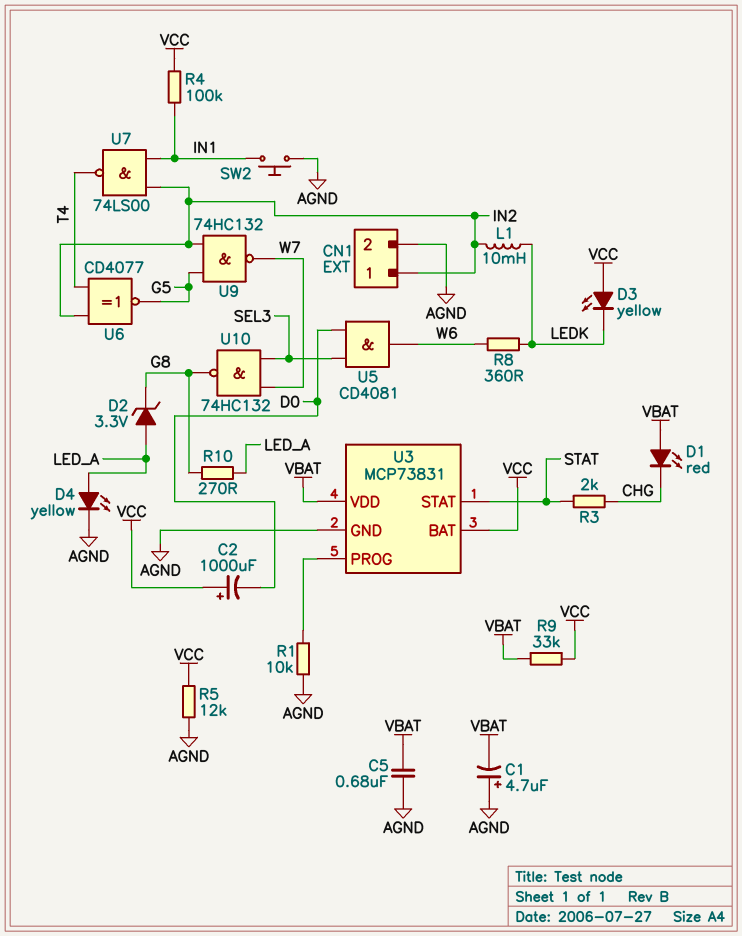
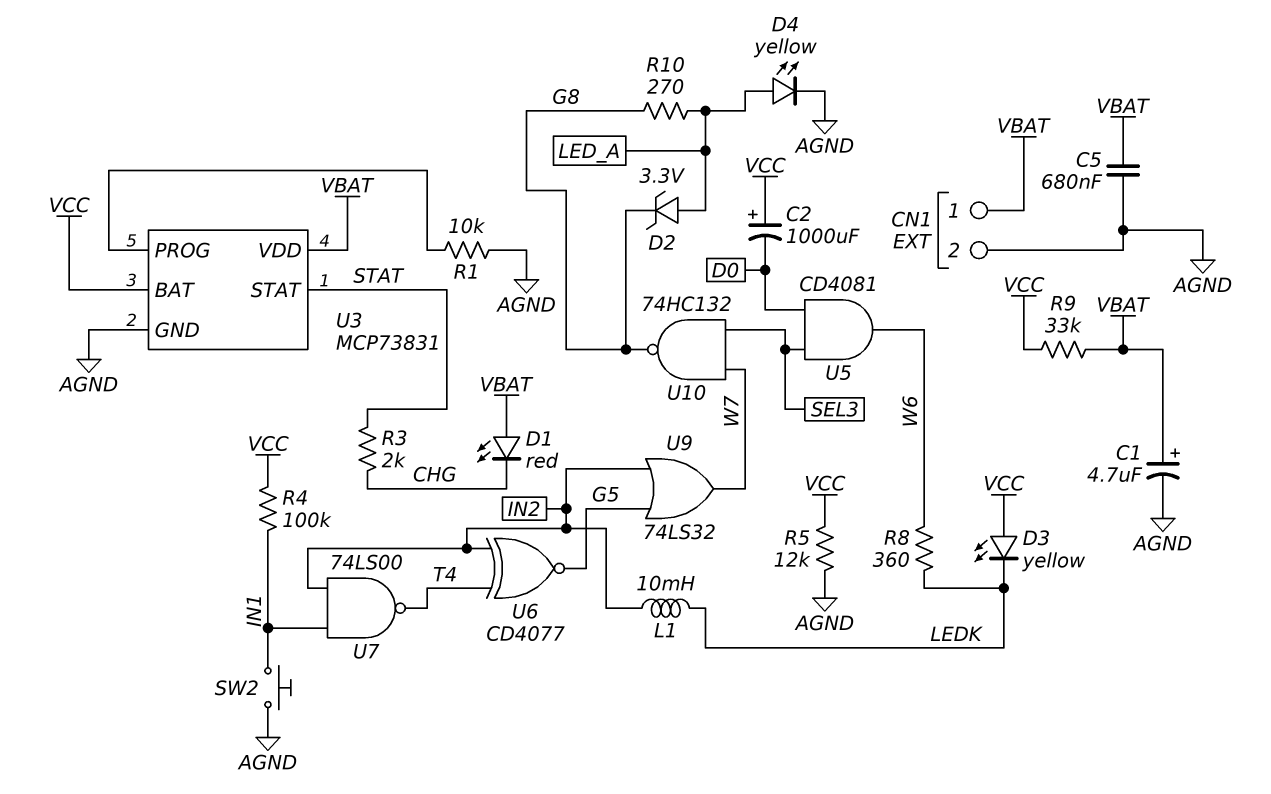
C1: 4.7uF (plus AGND, minus VBAT) -> 4.7uF (plus VBAT, minus AGND)
CN1 pin 1: IN2 -> VBAT
U9: NAND 74HC132 (in G5, in IN2, out W7) -> OR 74LS32 (in G5, in IN2, out W7)

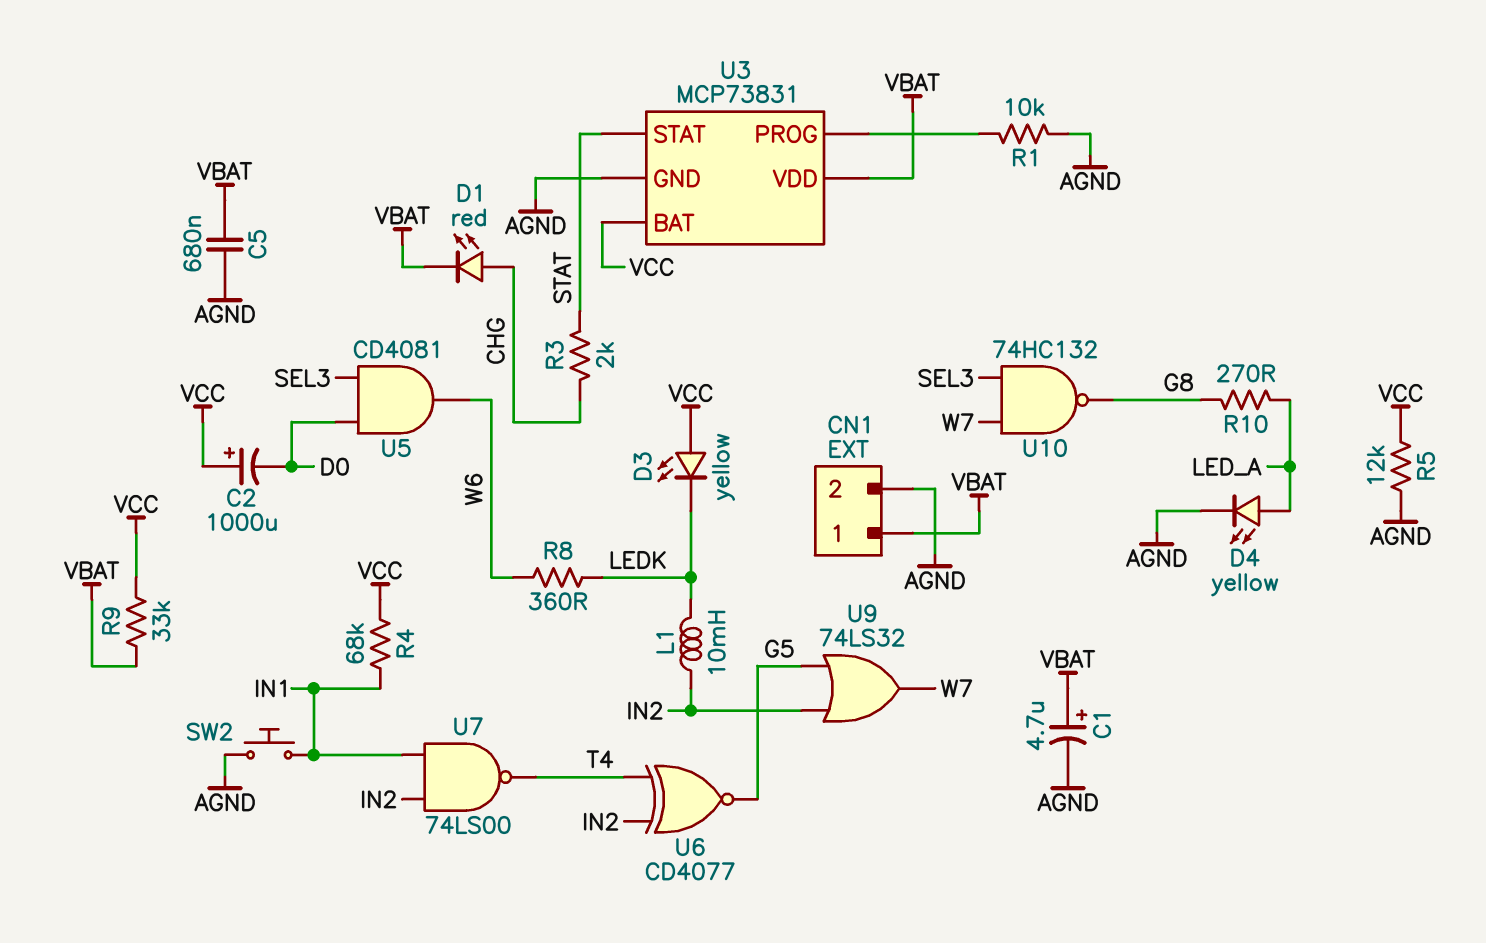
D1: LED red (A VBAT, K CHG) -> LED red (A CHG, K VBAT)
D2: zener 3.3V (A LED_A, K G8) -> none
R4: 100k (IN1, VCC) -> 68k (IN1, VCC)

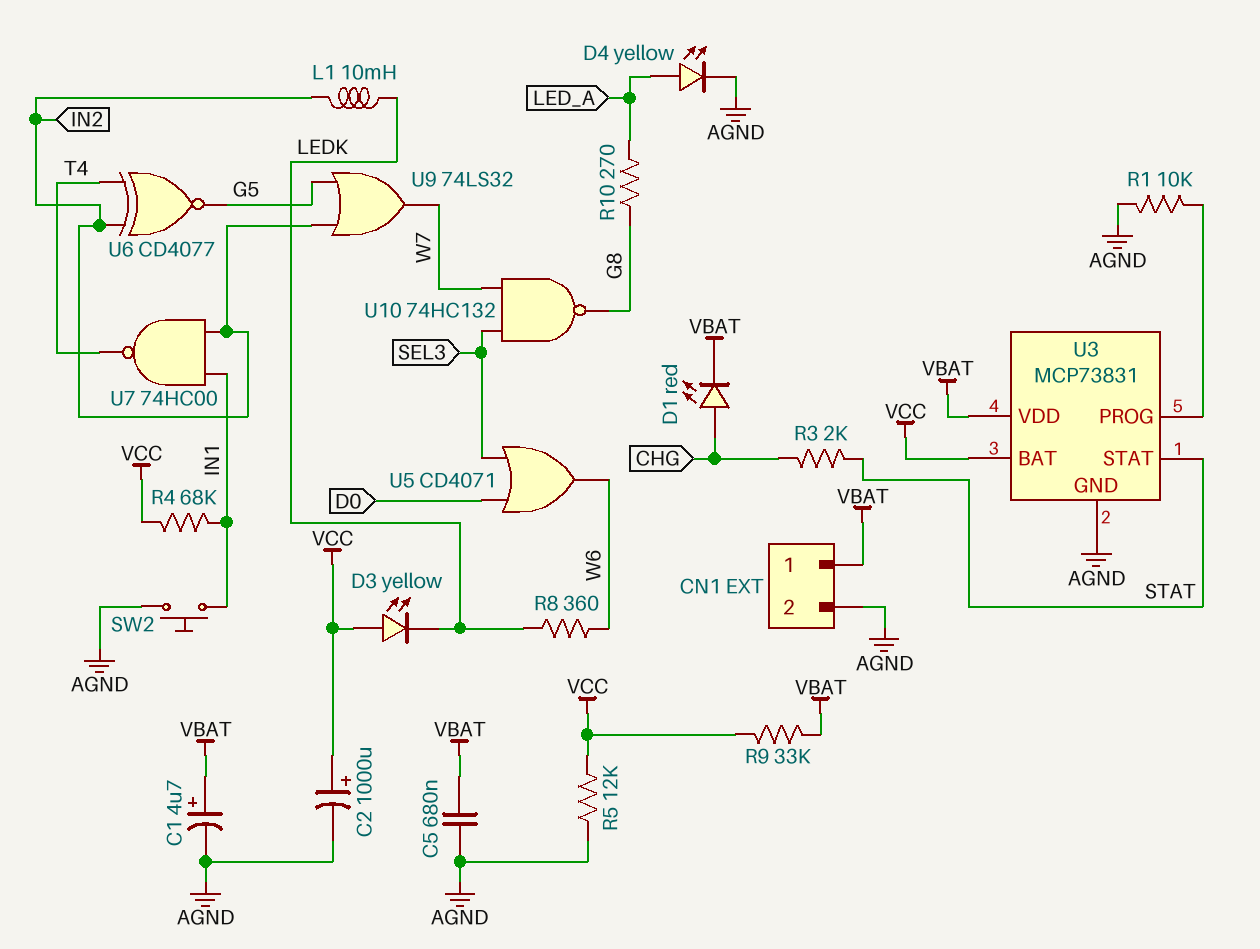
C2: 1000uF (plus VCC, minus D0) -> 1000uF (plus VCC, minus AGND)
U5: AND CD4081 (in D0, in SEL3, out W6) -> OR CD4071 (in D0, in SEL3, out W6)
U7: NAND 74LS00 (in IN1, in IN2, out T4) -> NAND 74HC00 (in IN1, in IN2, out T4)

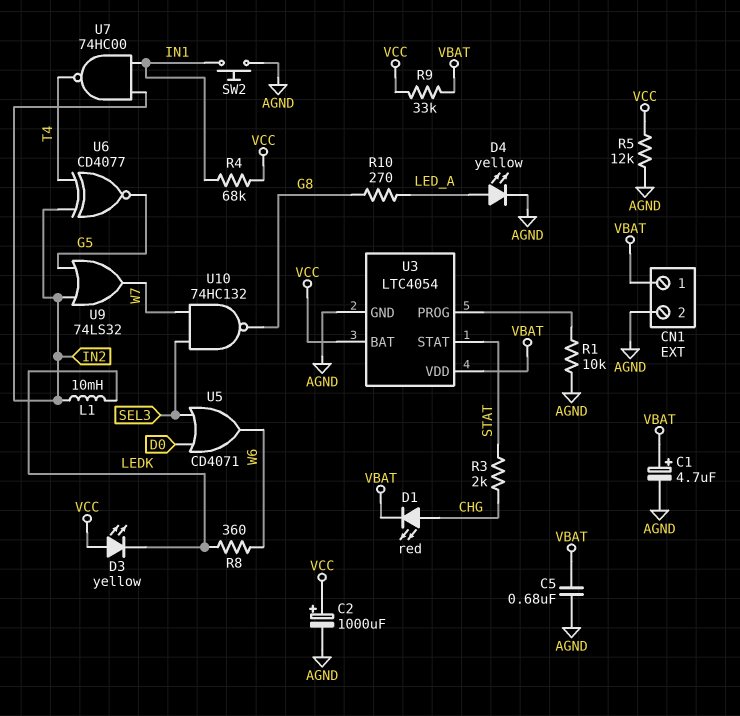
U3: MCP73831 -> LTC4054

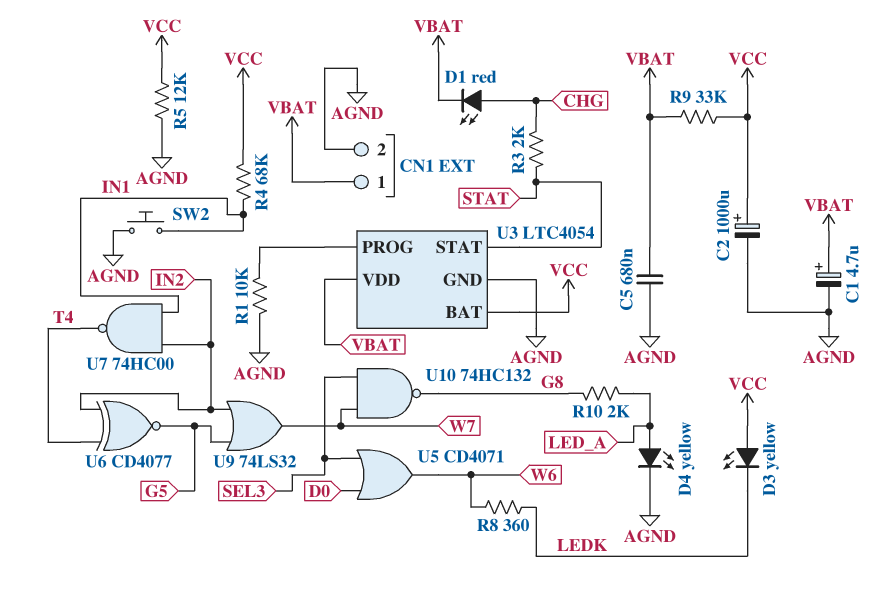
L1: 10mH (IN2, LEDK) -> none
R10: 270 (G8, LED_A) -> 2k (G8, LED_A)

